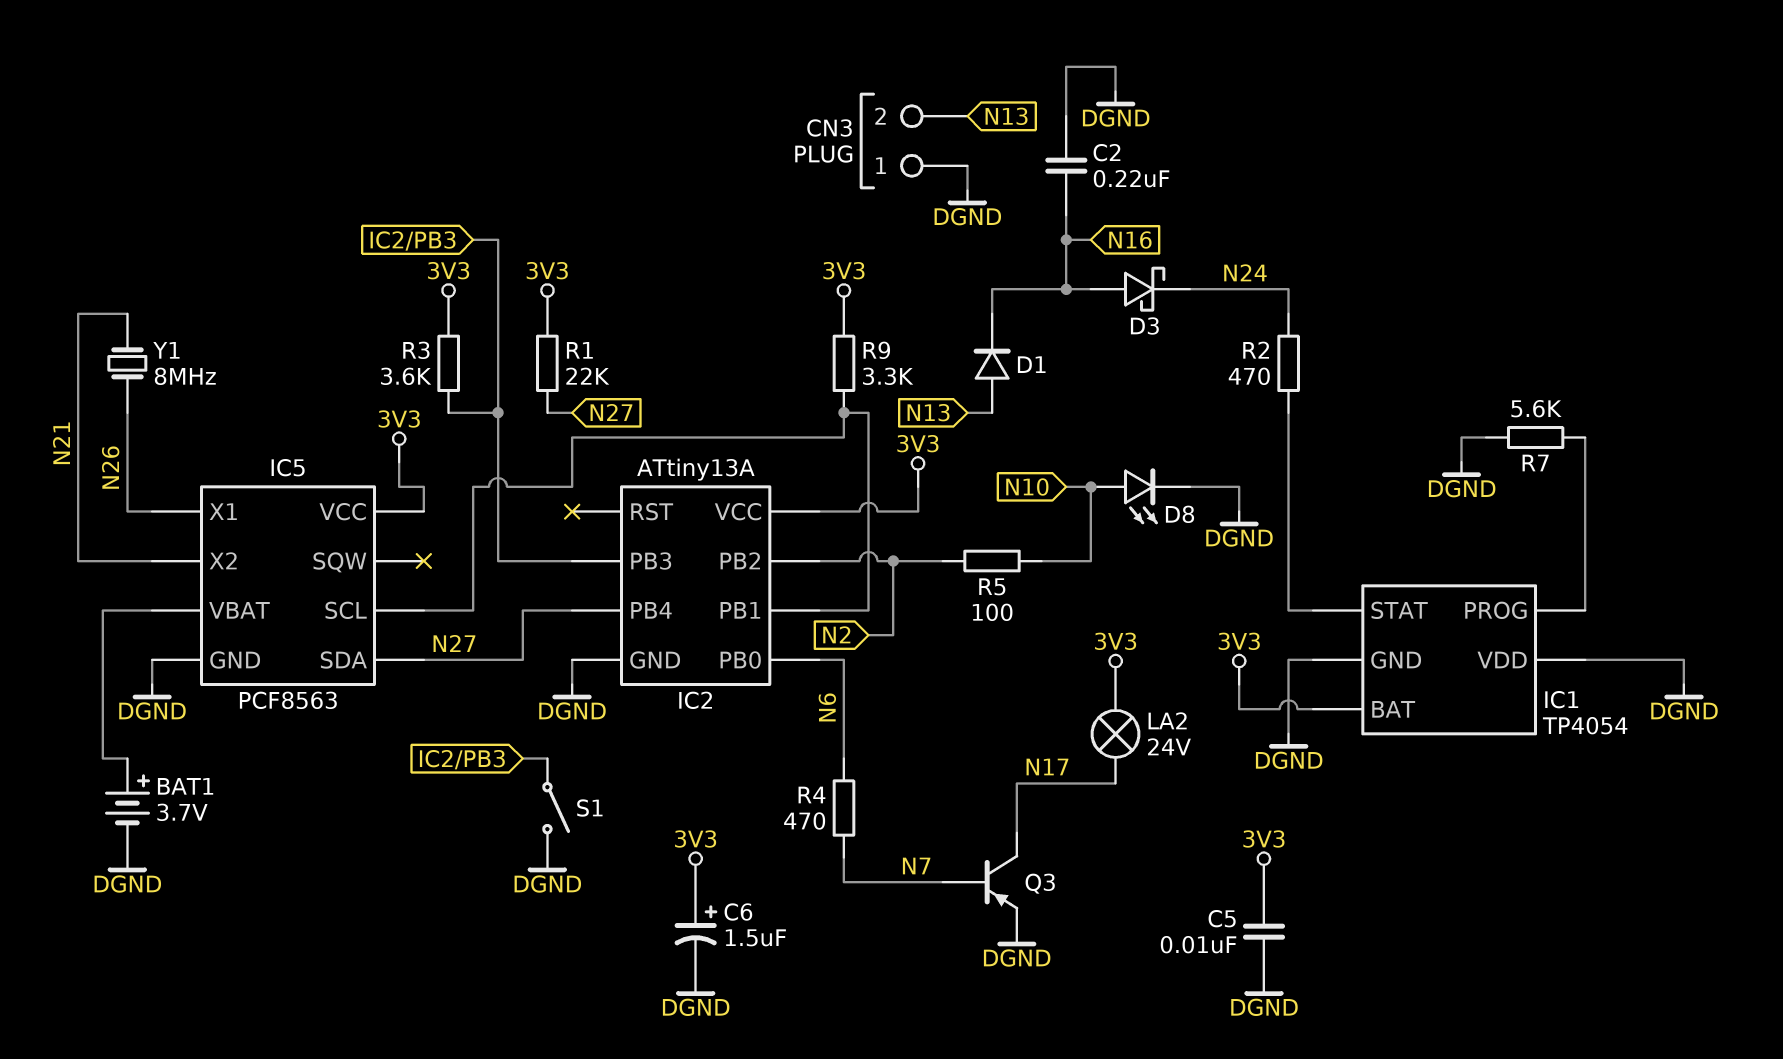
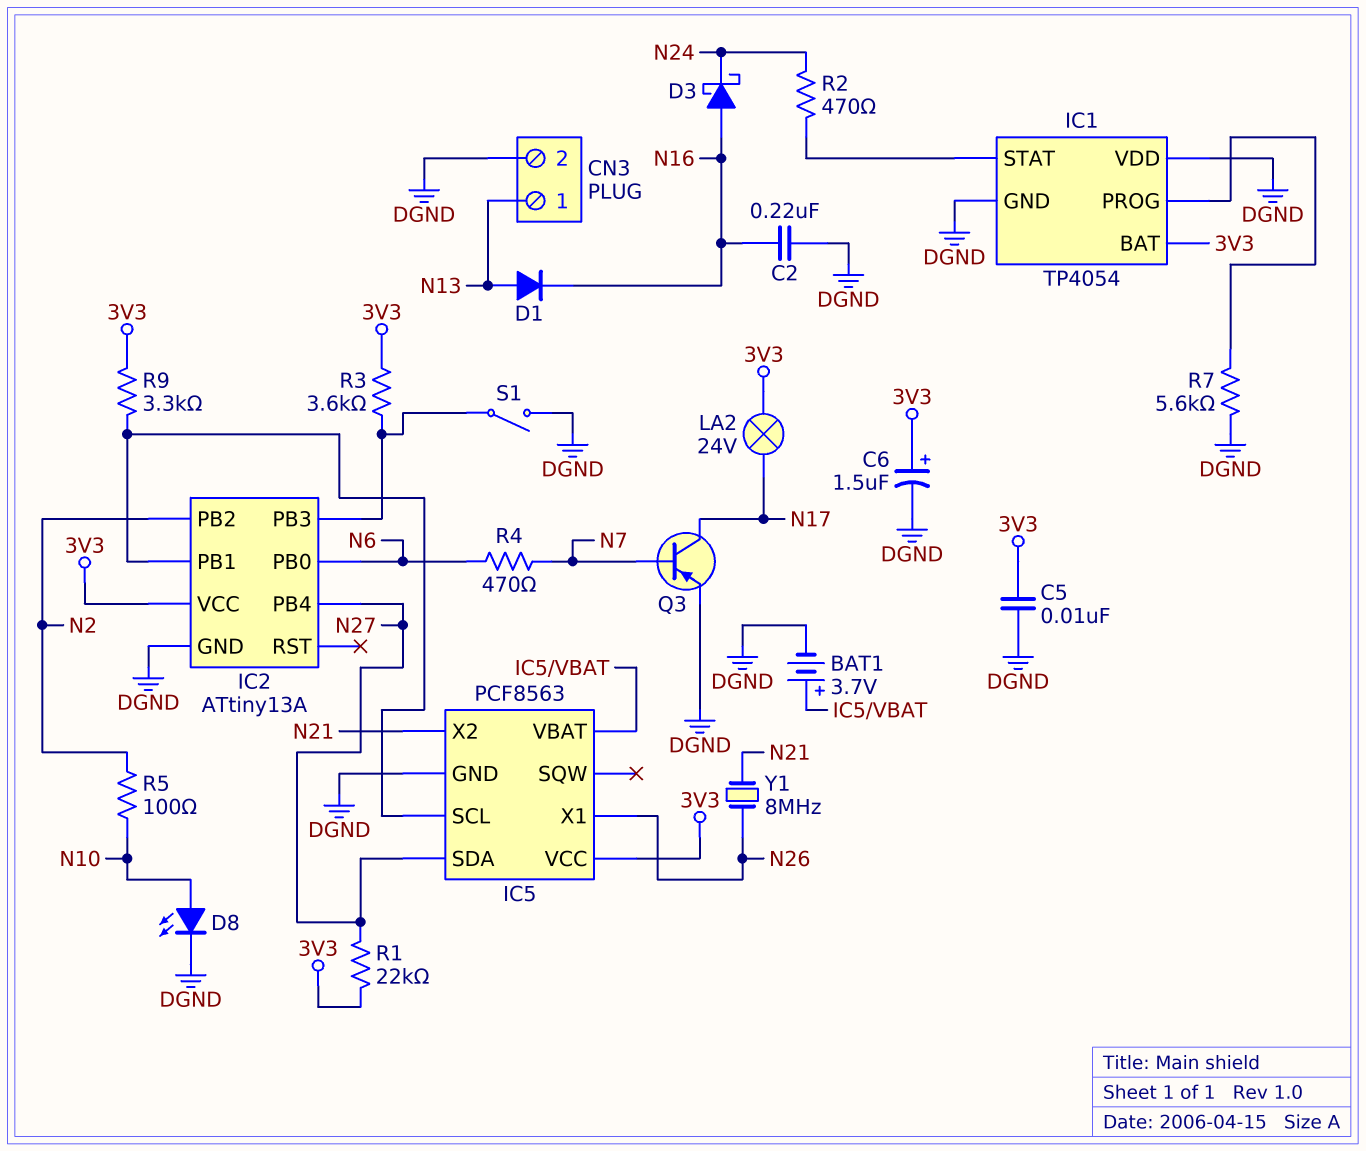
CN3 pin 1: DGND -> N13
CN3 pin 2: N13 -> DGND

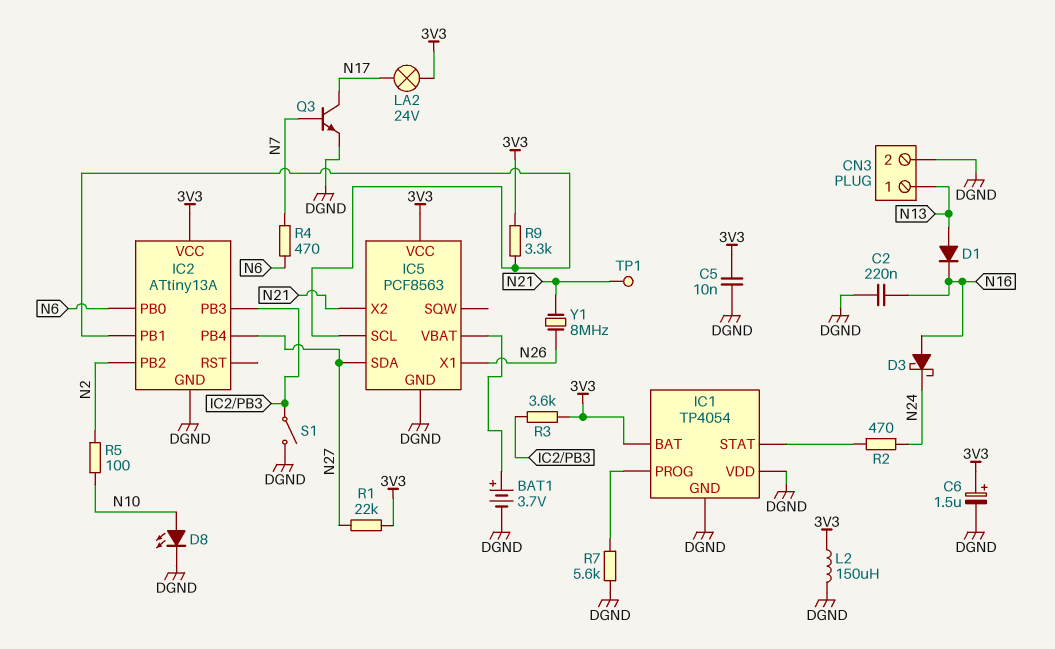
L2: none -> 150uH (3V3, DGND)
Q3: PNP (B N7, C N17, E DGND) -> NPN (B N7, C N17, E DGND)
TP1: none -> test point (N21)

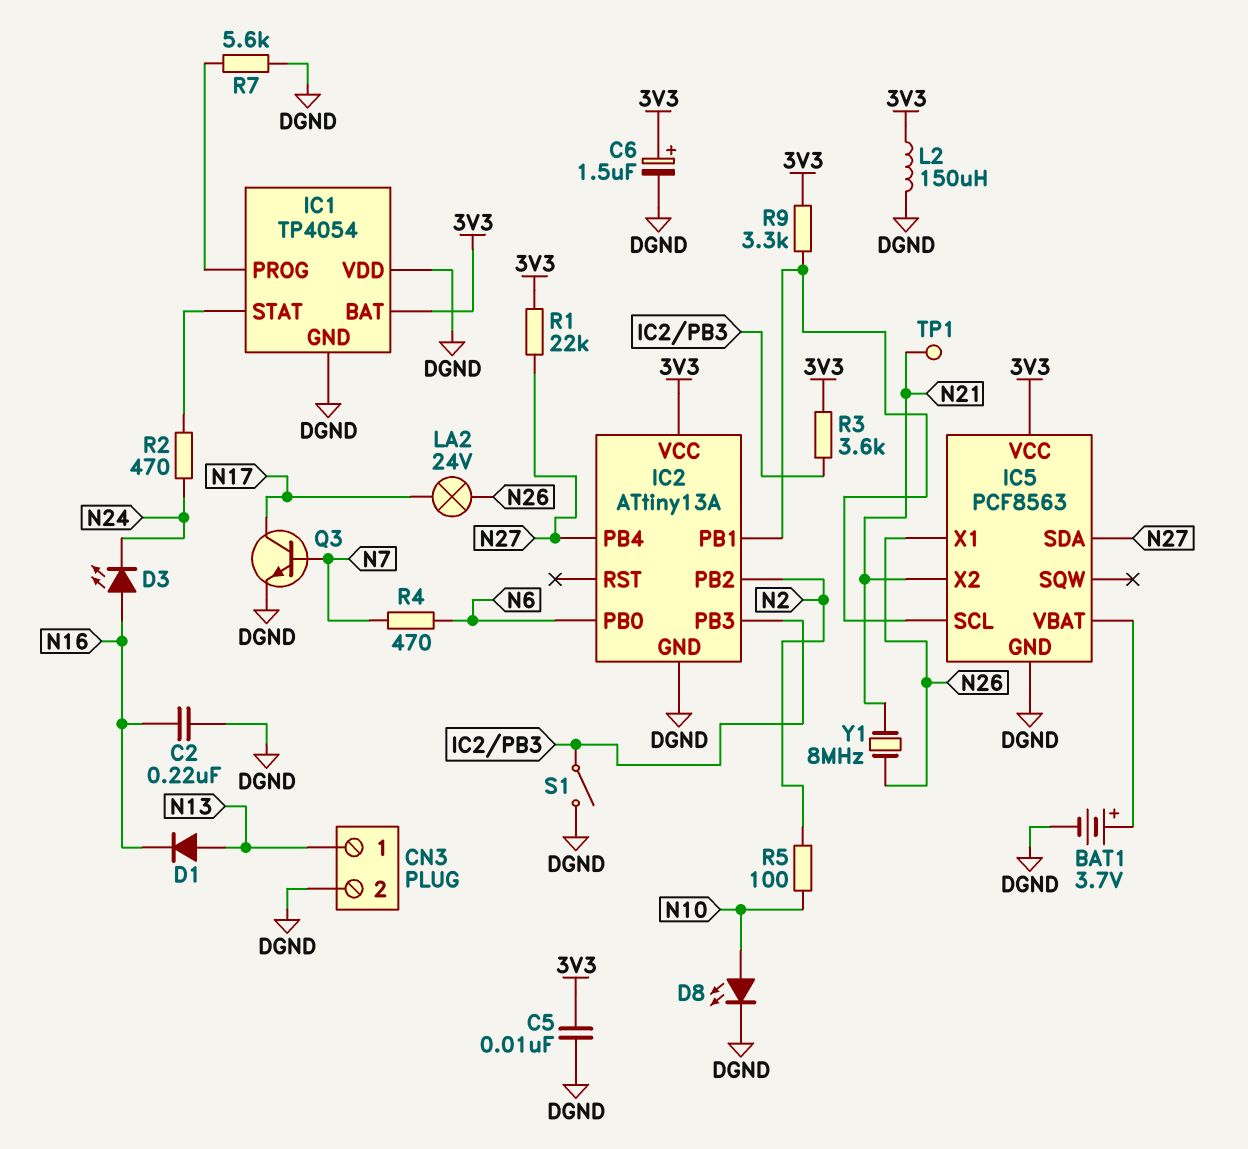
D3: schottky (A N16, K N24) -> LED (A N16, K N24)
LA2: lamp 24V (3V3, N17) -> lamp 24V (N17, N26)

